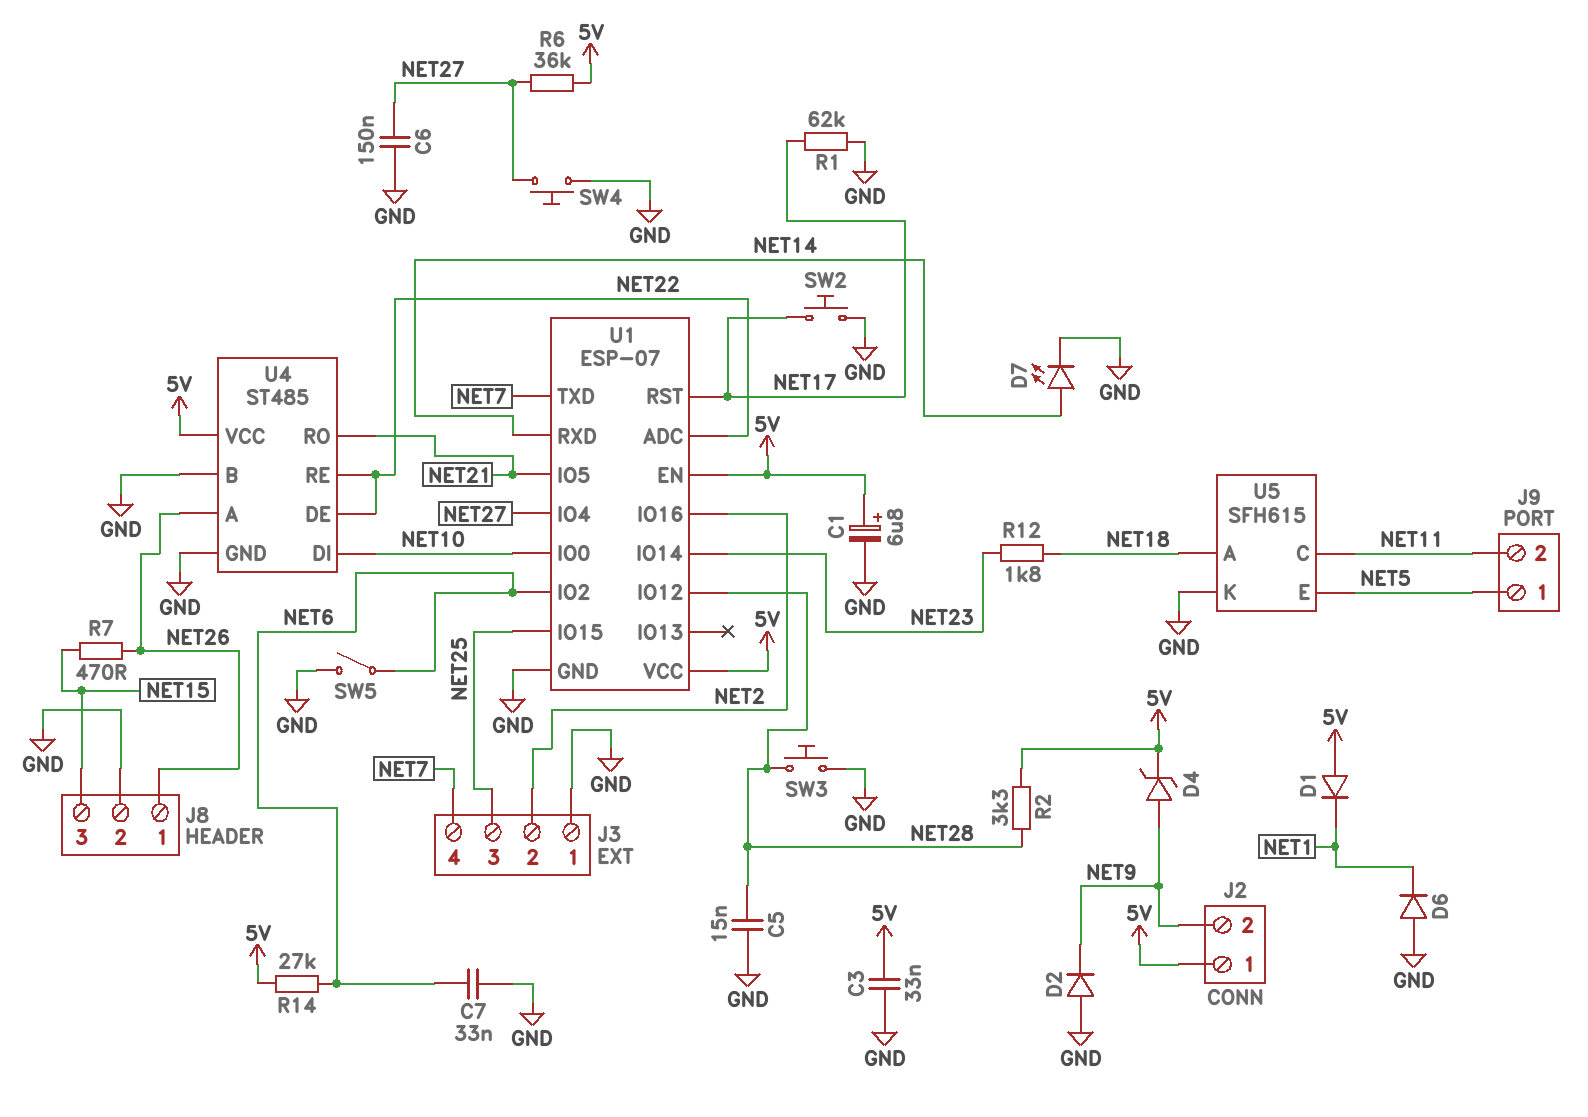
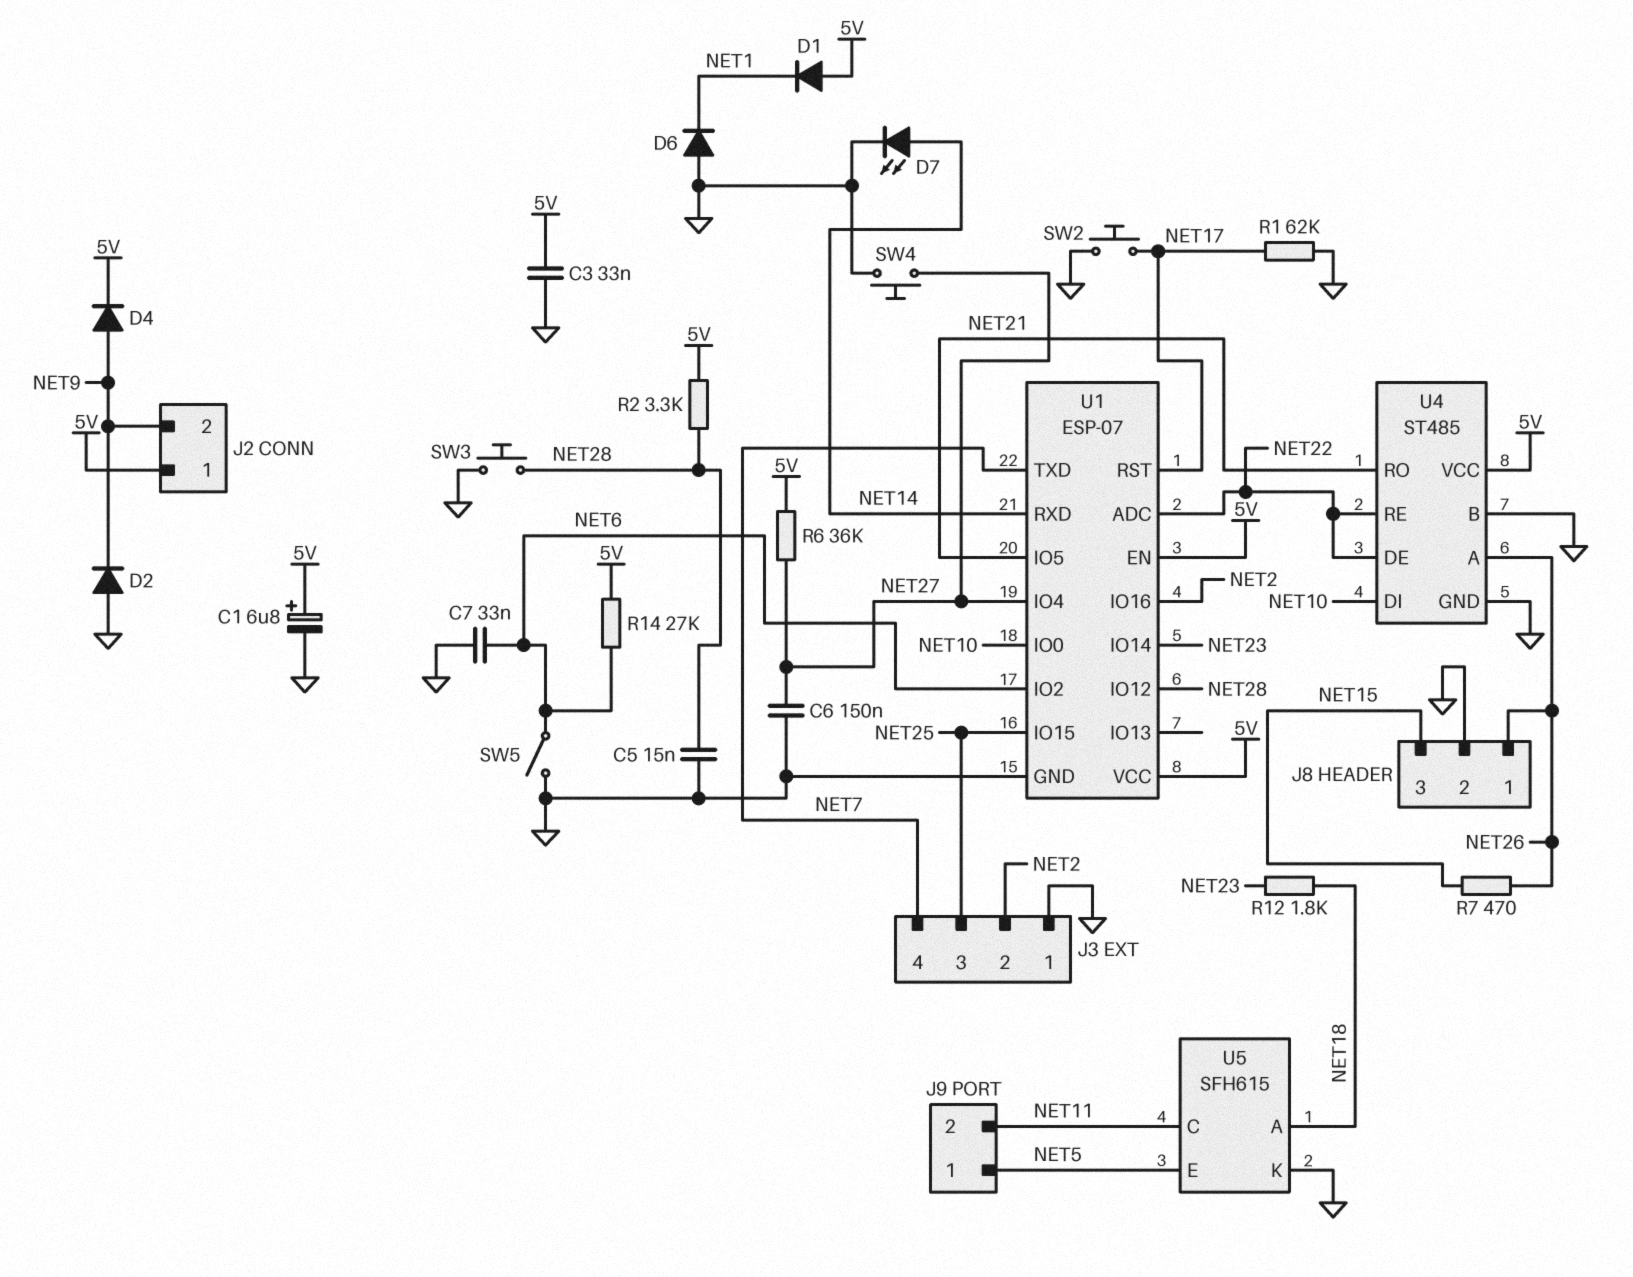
D4: zener (A NET9, K 5V) -> diode (A NET9, K 5V)

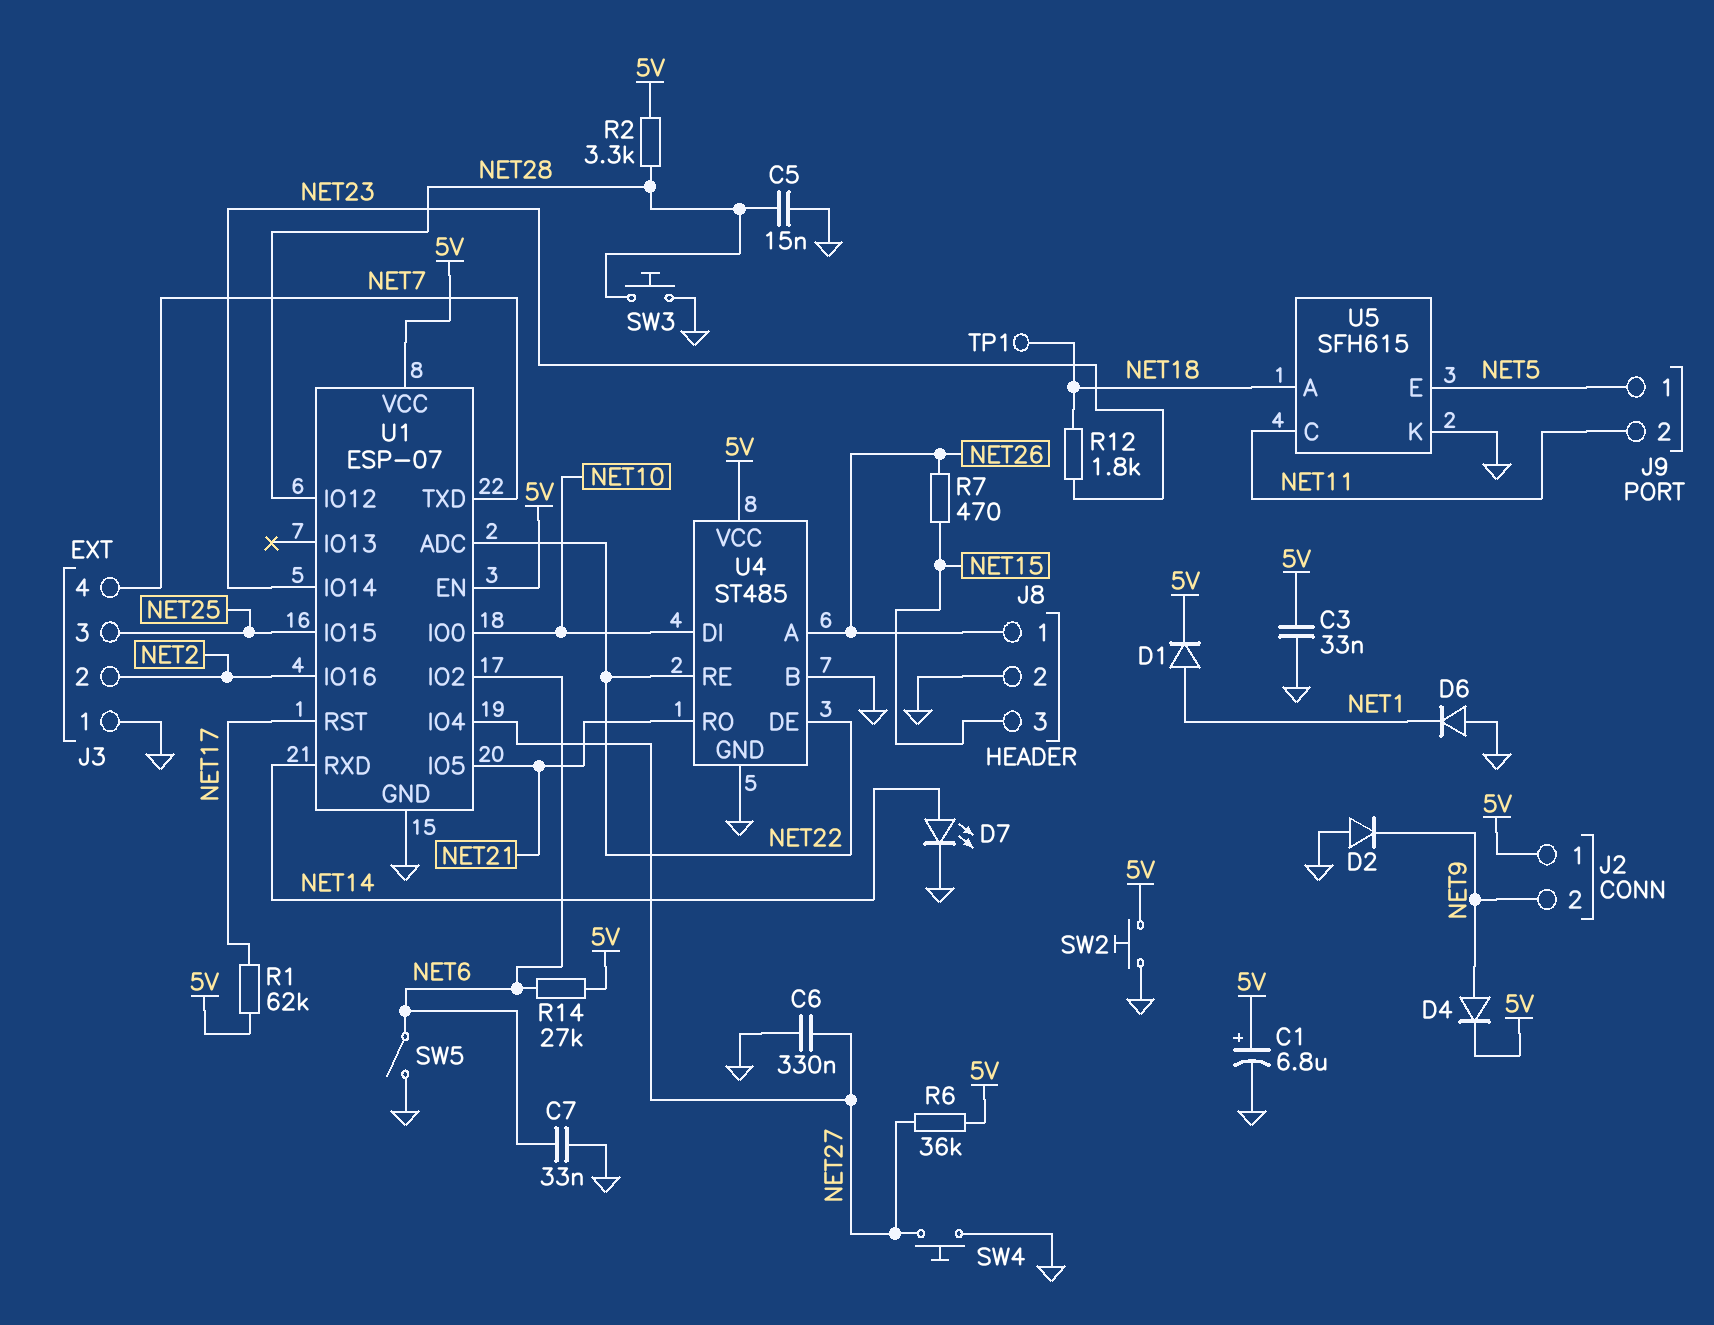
C6: 150nF (GND, NET27) -> 330nF (GND, NET27)
D1: diode (A 5V, K NET1) -> diode (A NET1, K 5V)
R1: 62k (GND, NET17) -> 62k (5V, NET17)
SW2: button (GND, NET17) -> button (5V, GND)
TP1: none -> test point (NET18)

